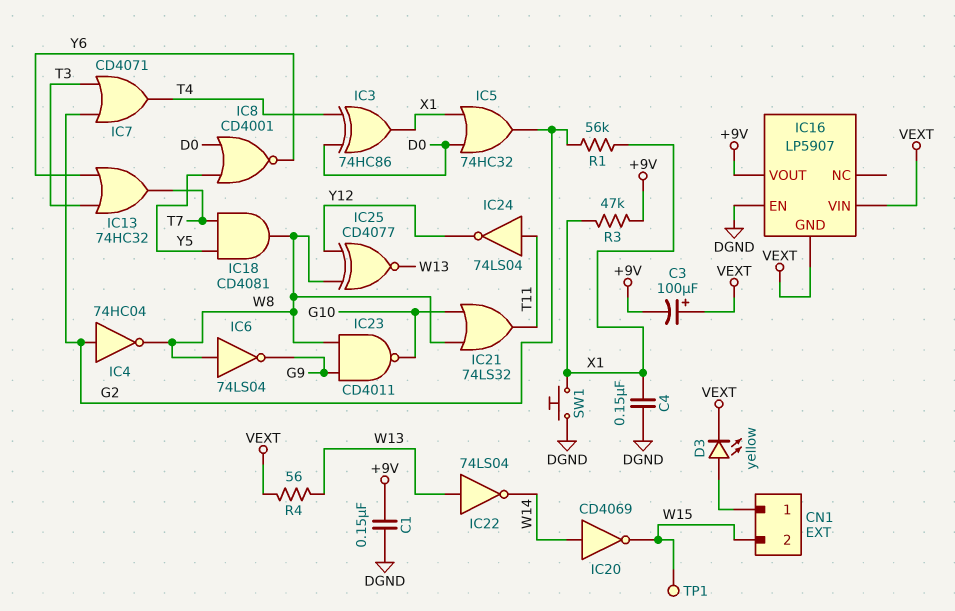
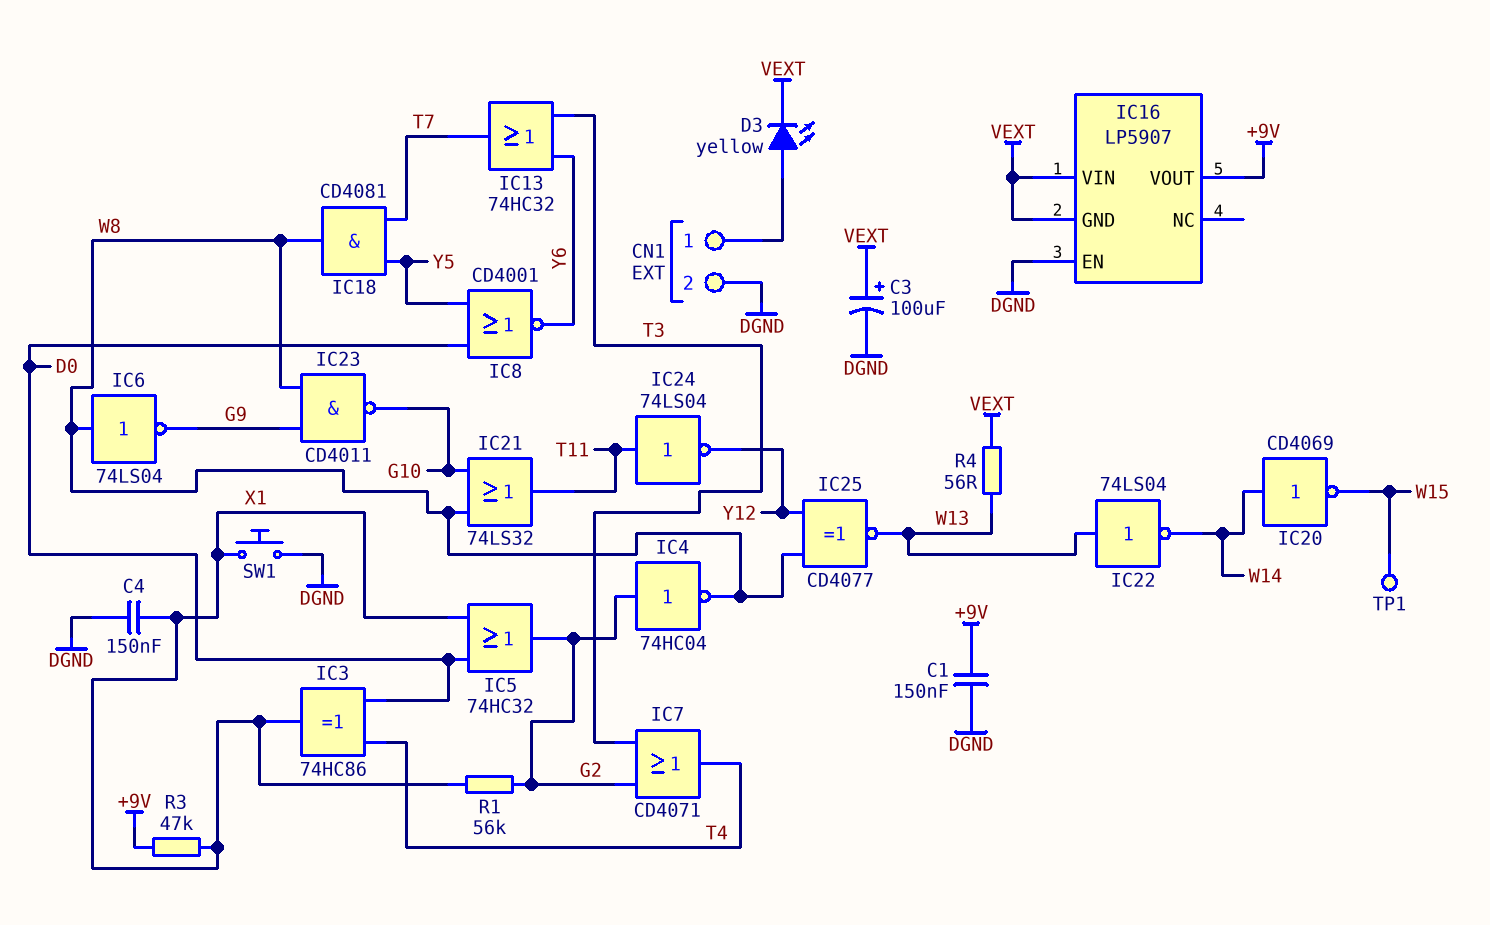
C3: 100uF (plus VEXT, minus +9V) -> 100uF (plus VEXT, minus DGND)
CN1 pin 2: W15 -> DGND

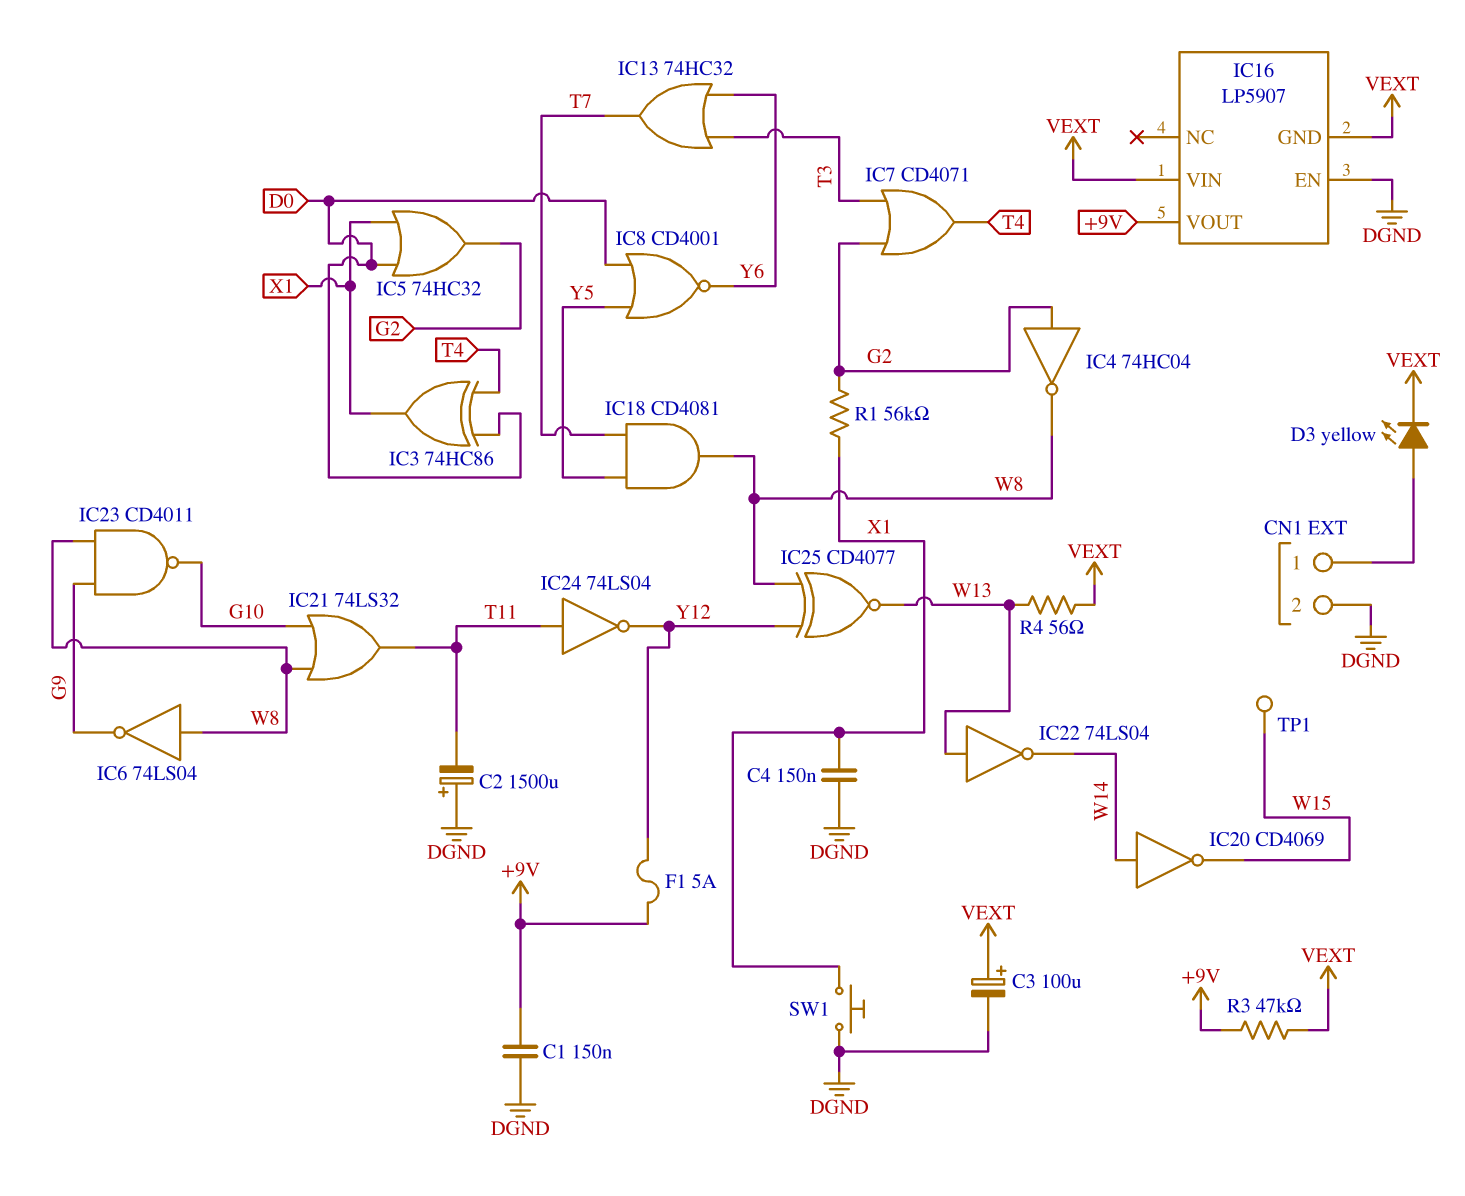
C2: none -> 1500uF (plus DGND, minus T11)
F1: none -> 5A (+9V, Y12)
R3: 47k (+9V, X1) -> 47k (+9V, VEXT)

